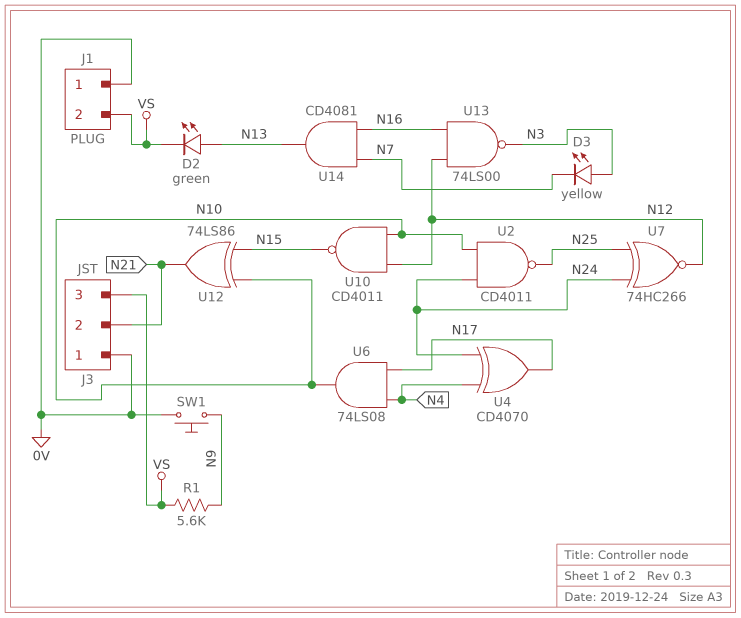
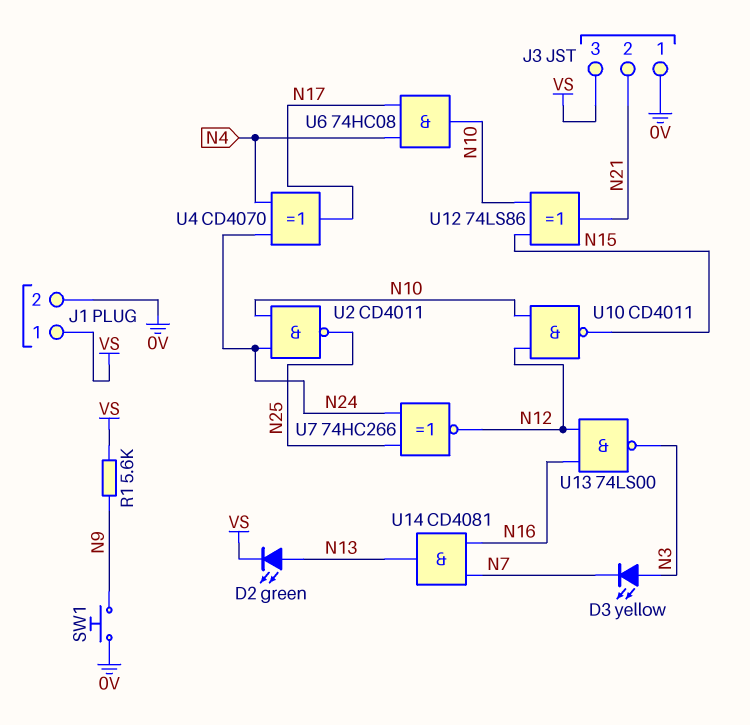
J1 pin 1: 0V -> VS
J1 pin 2: VS -> 0V
U6: AND 74LS08 (in N4, in N17, out N10) -> AND 74HC08 (in N4, in N17, out N10)

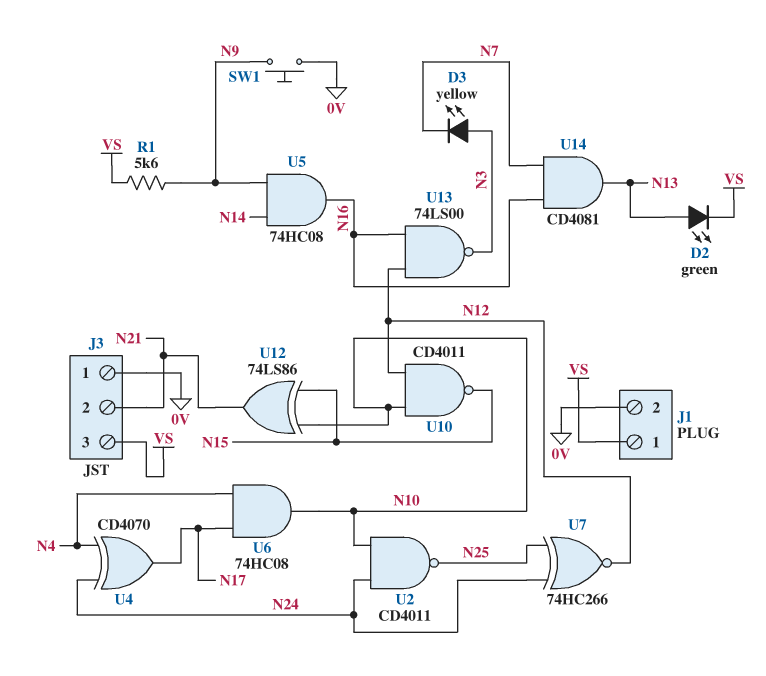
U5: none -> AND 74HC08 (in N9, in N14, out N16)

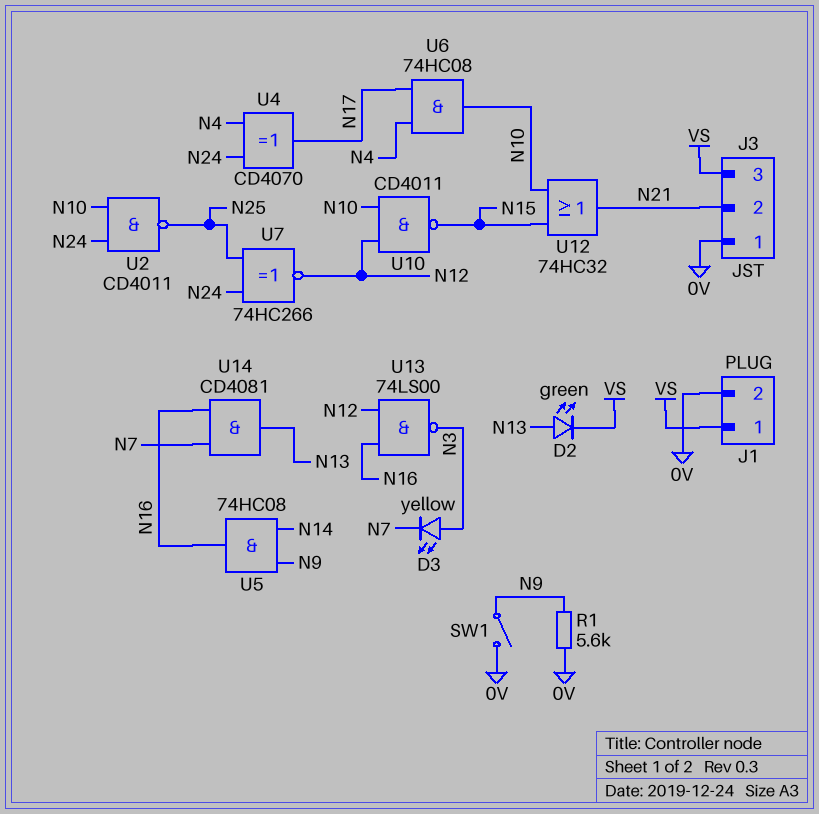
R1: 5.6k (N9, VS) -> 5.6k (0V, N9)
SW1: button (0V, N9) -> switch (0V, N9)
U12: XOR 74LS86 (in N10, in N15, out N21) -> OR 74HC32 (in N10, in N15, out N21)

